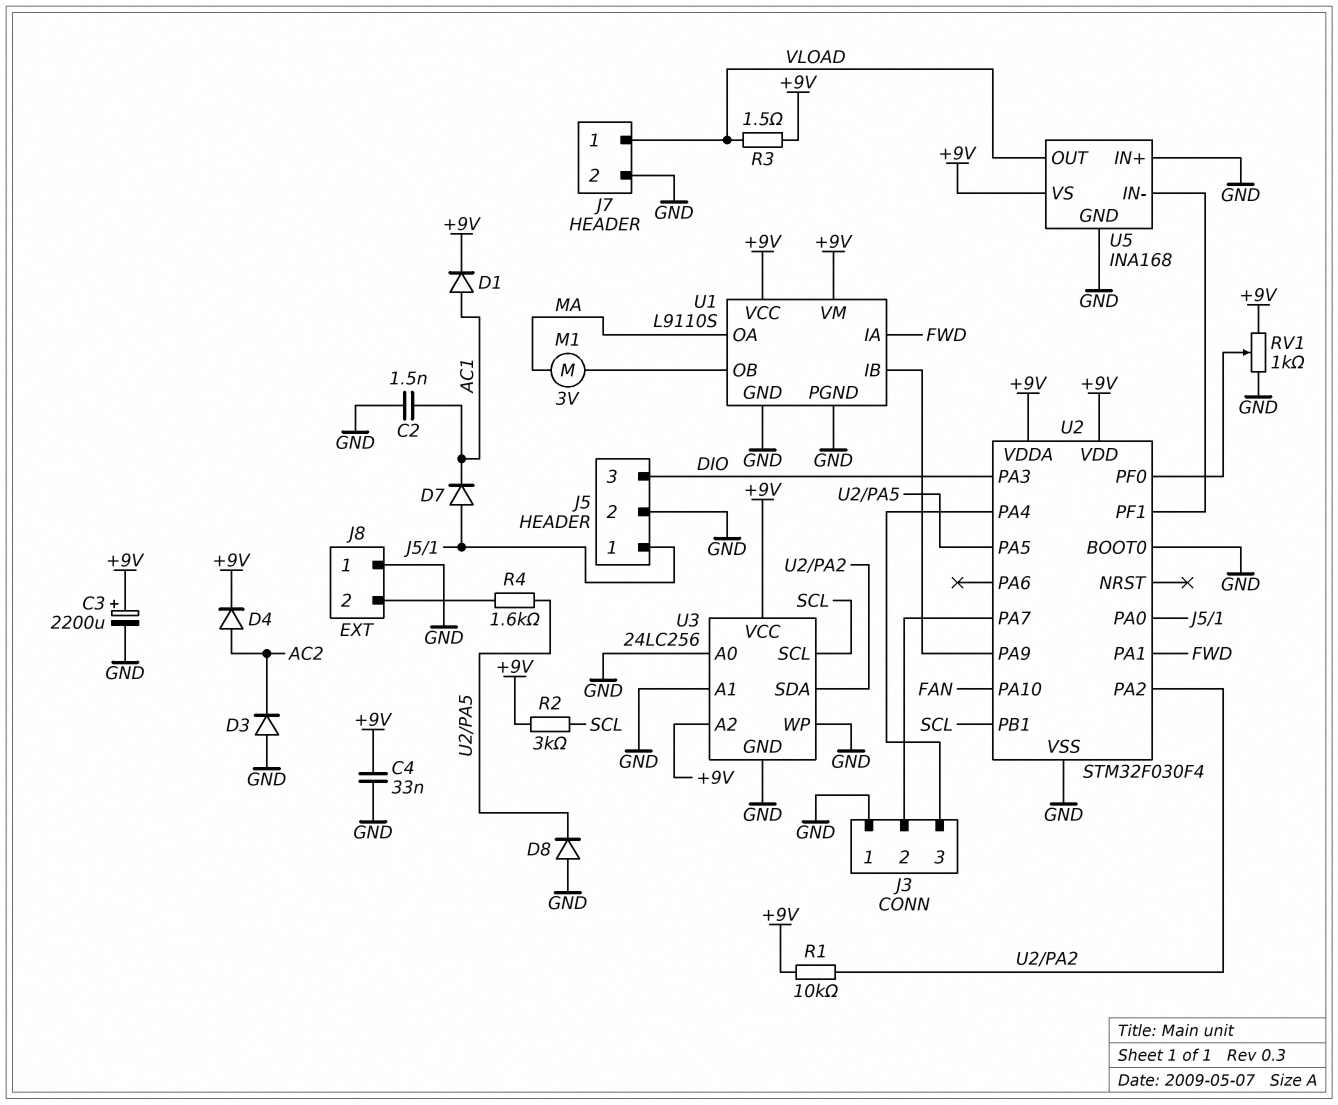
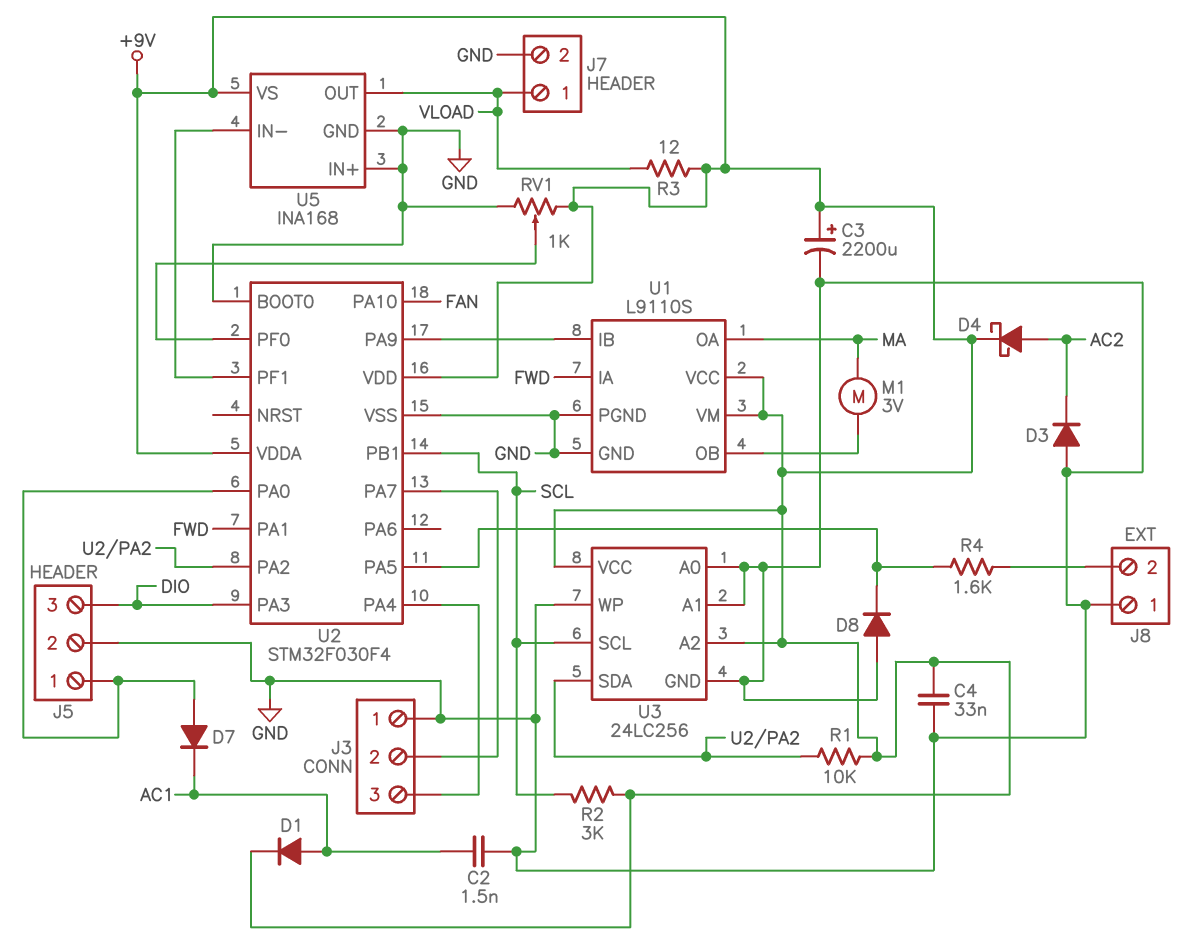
D4: diode (A AC2, K +9V) -> schottky (A AC2, K +9V)
R3: 1.5 (+9V, VLOAD) -> 12 (+9V, VLOAD)

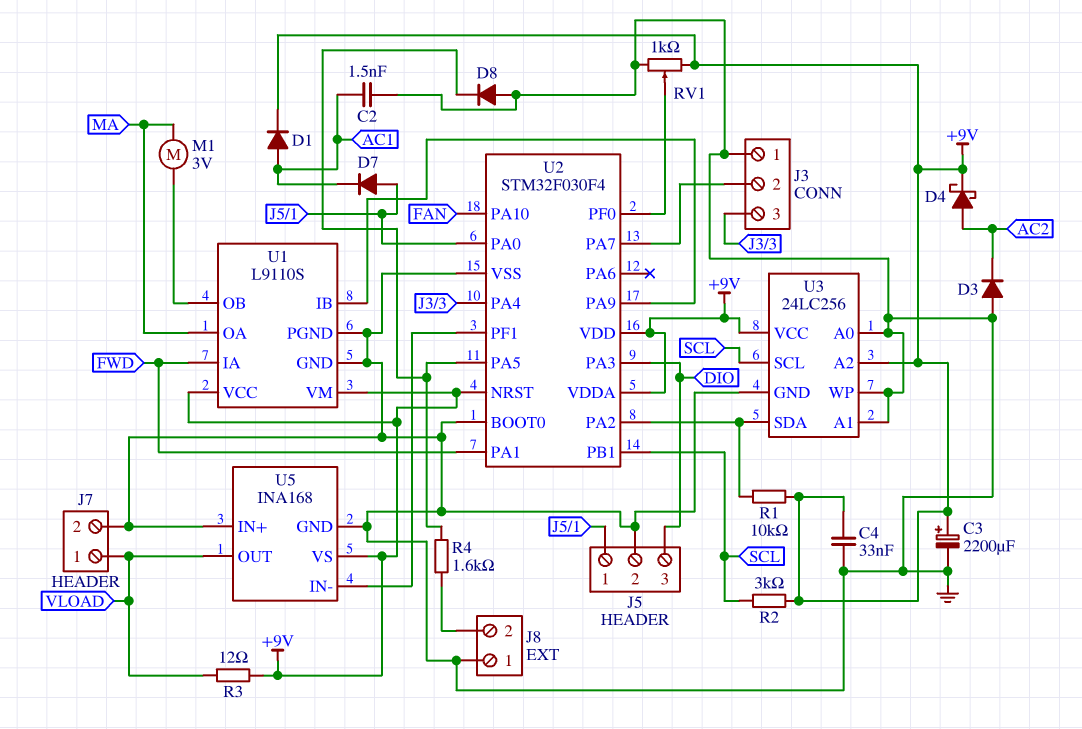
U2 pin NRST: none -> +9V

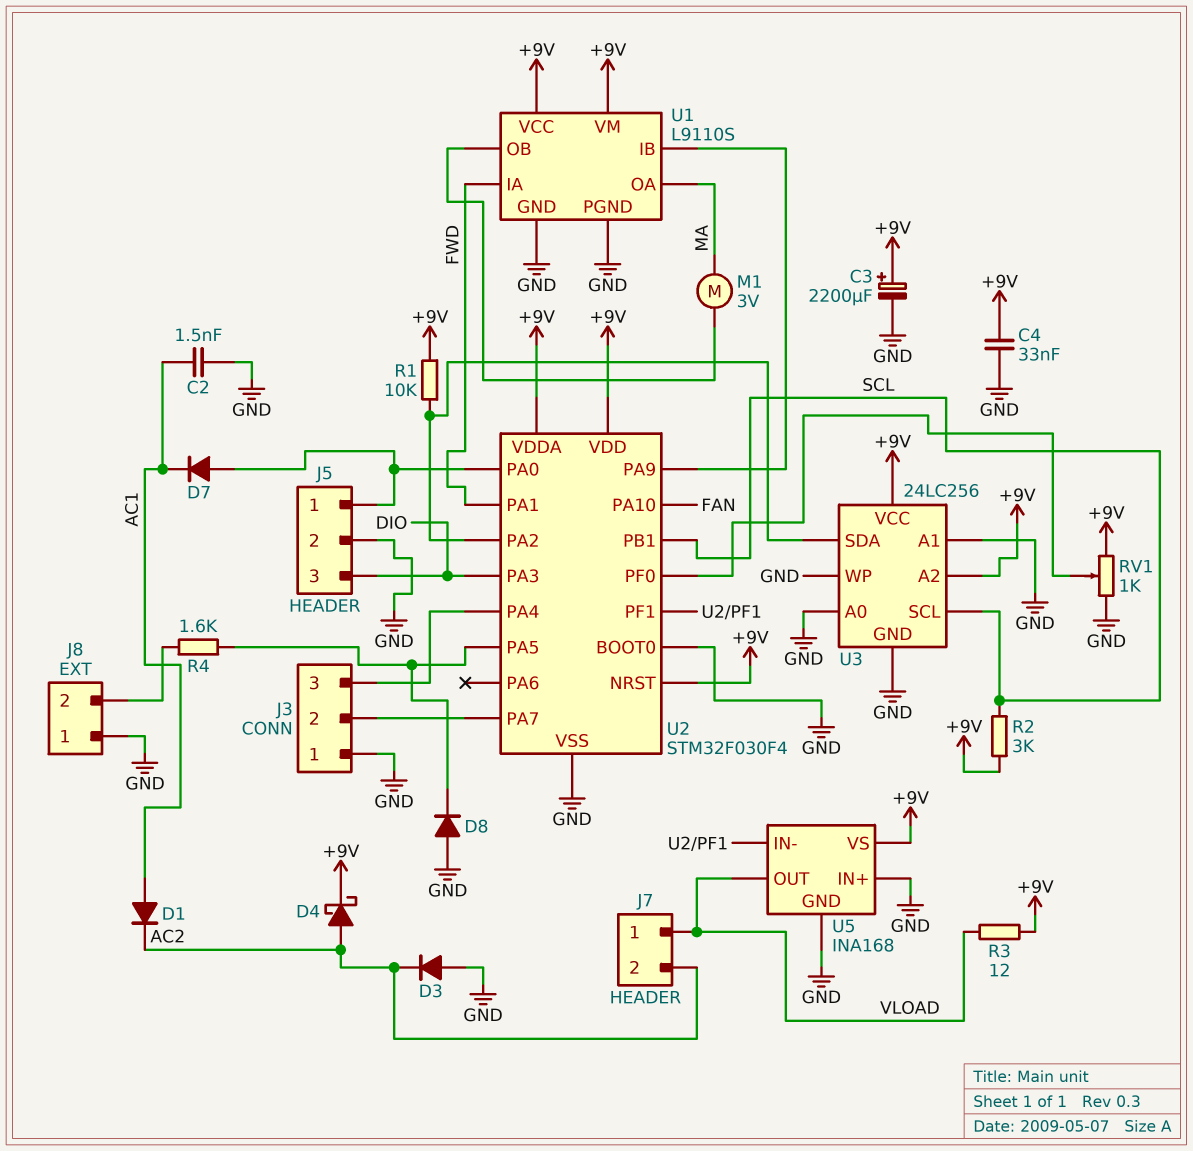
D1: diode (A AC1, K +9V) -> diode (A AC1, K AC2)
J7 pin 2: GND -> AC2

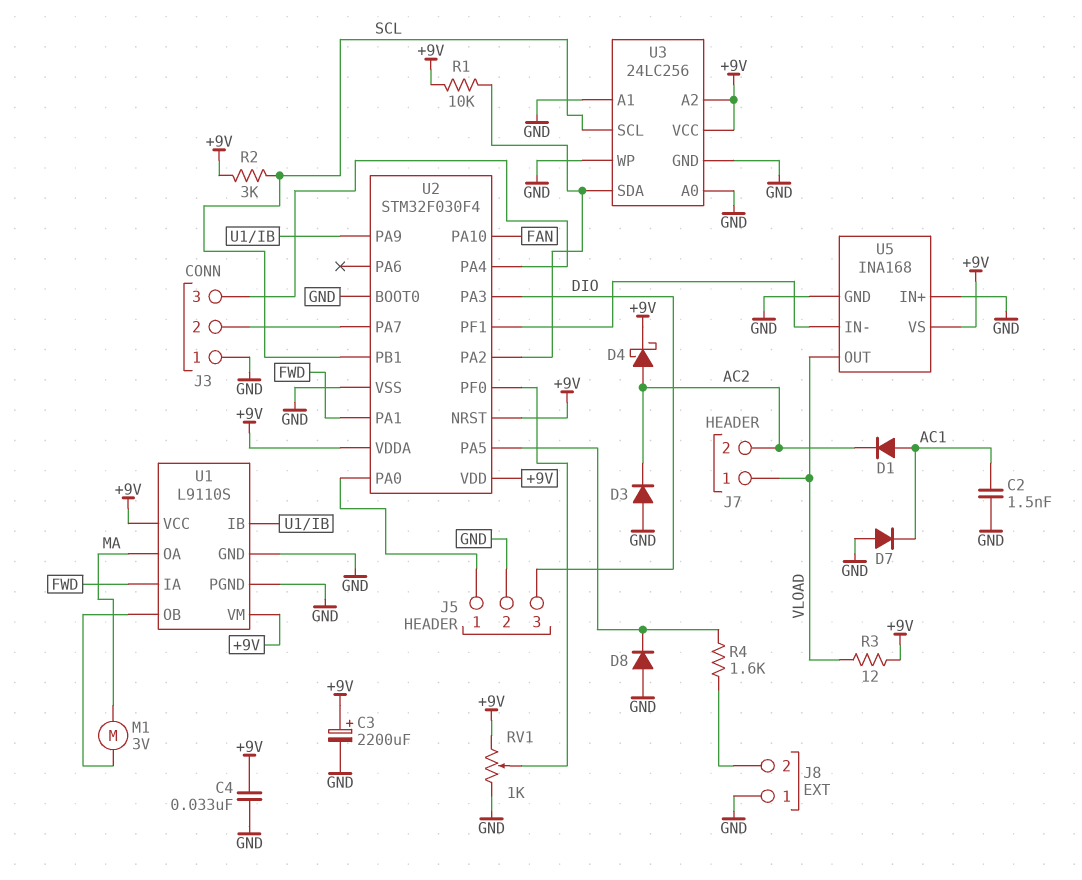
D7: diode (A J5/1, K AC1) -> diode (A GND, K AC1)

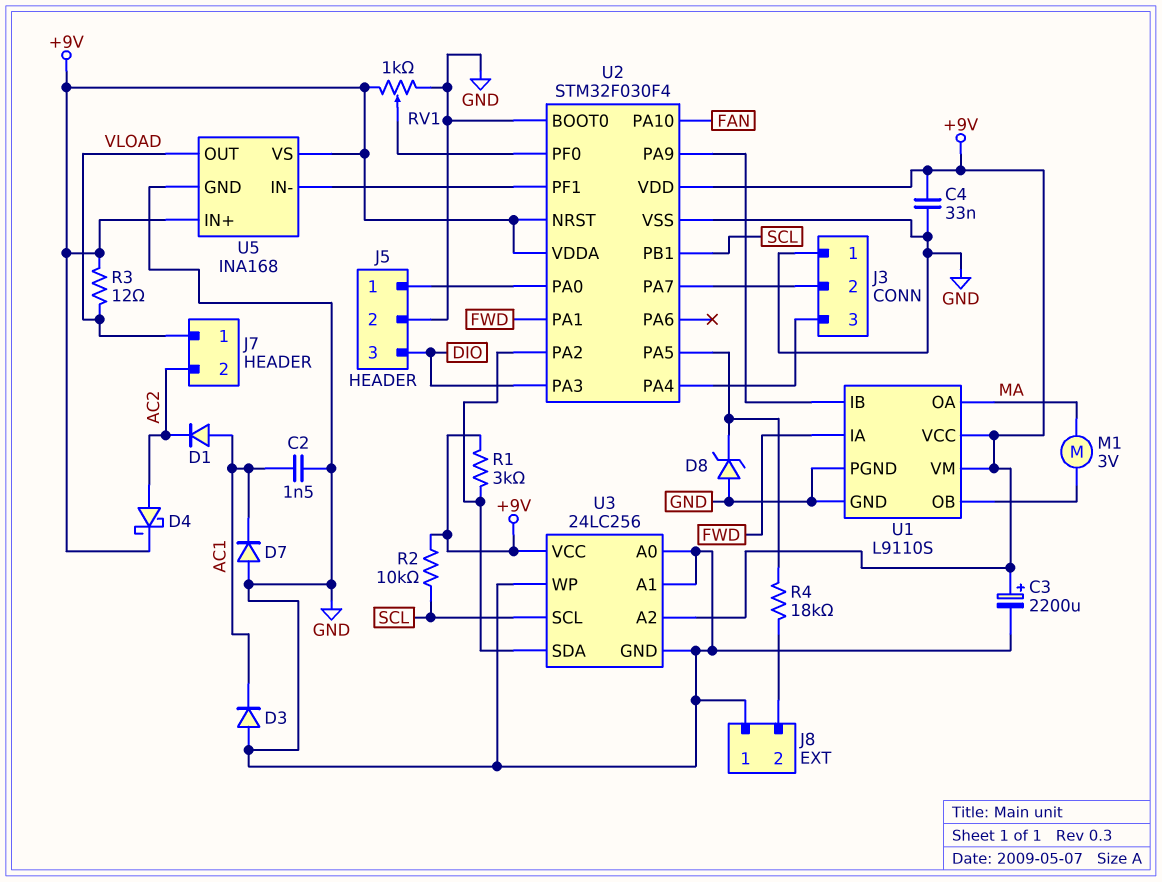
D3: diode (A GND, K AC2) -> diode (A GND, K AC1)
D8: diode (A GND, K U2/PA5) -> zener (A GND, K U2/PA5)
R1: 10k (+9V, U2/PA2) -> 3k (+9V, U2/PA2)
R2: 3k (+9V, SCL) -> 10k (+9V, SCL)
R4: 1.6k (J8/2, U2/PA5) -> 18k (J8/2, U2/PA5)
U5 pin IN+: GND -> +9V

